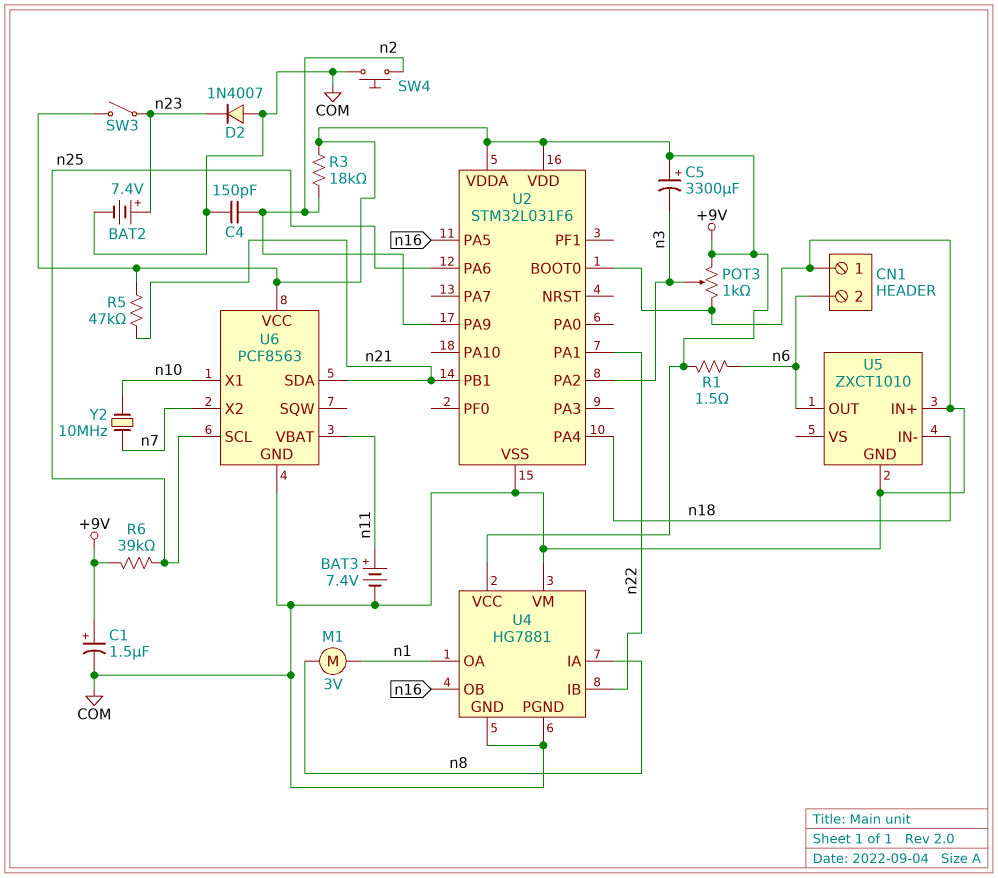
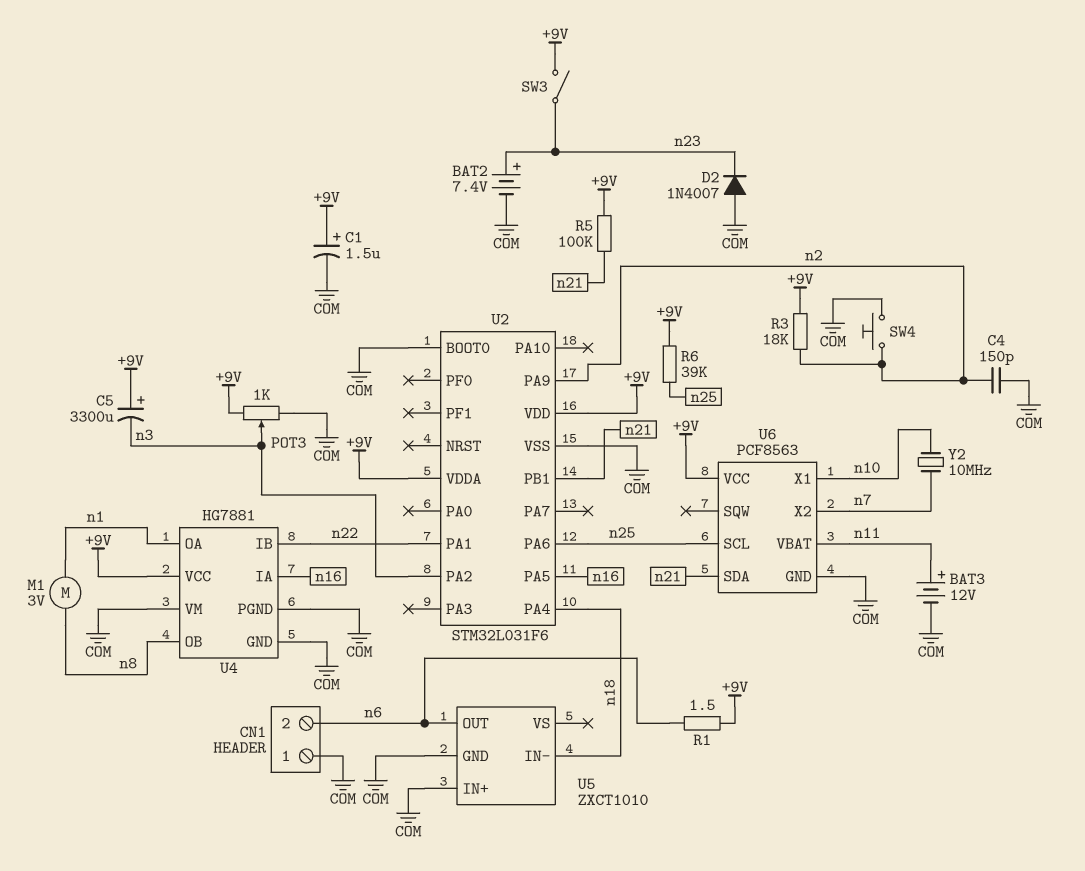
BAT3: 7.4V (plus n11, minus COM) -> 12V (plus n11, minus COM)
R5: 47k (+9V, n21) -> 100k (+9V, n21)
U4 pin IA: n8 -> n16
U4 pin OB: n16 -> n8

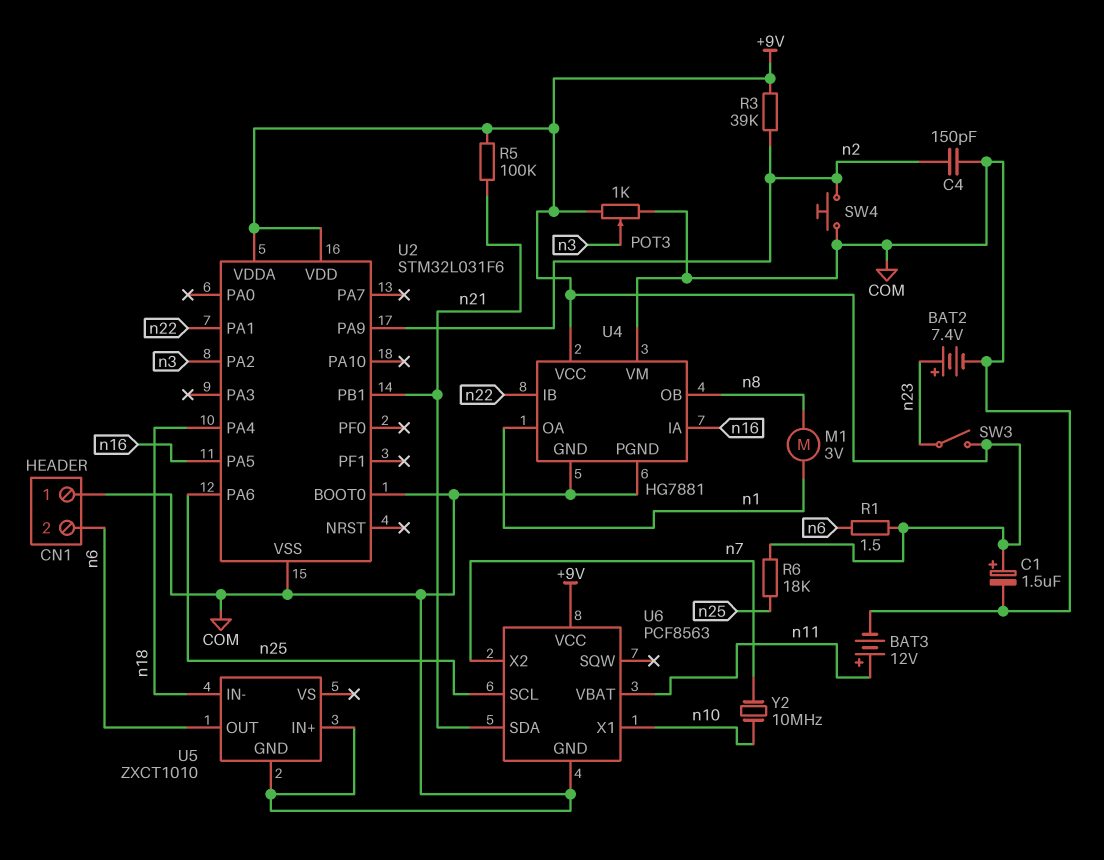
C5: 3300uF (plus +9V, minus n3) -> none
D2: diode 1N4007 (A COM, K n23) -> none
R3: 18k (+9V, n2) -> 39k (+9V, n2)
R6: 39k (+9V, n25) -> 18k (+9V, n25)

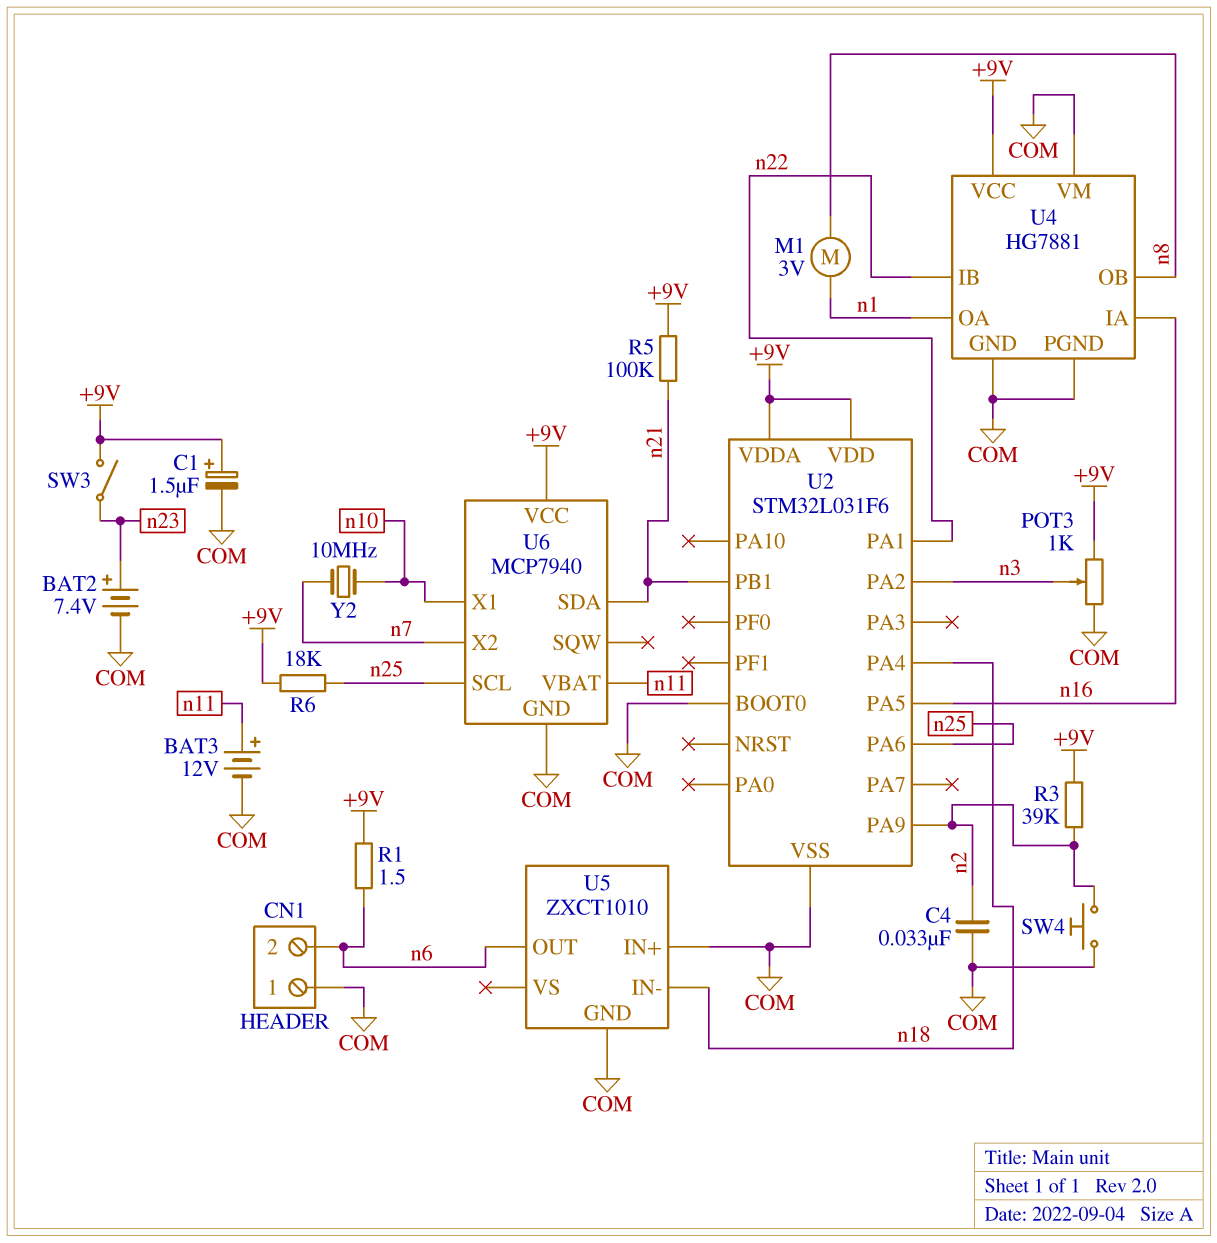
C4: 150pF (COM, n2) -> 33nF (COM, n2)
U6: PCF8563 -> MCP7940

